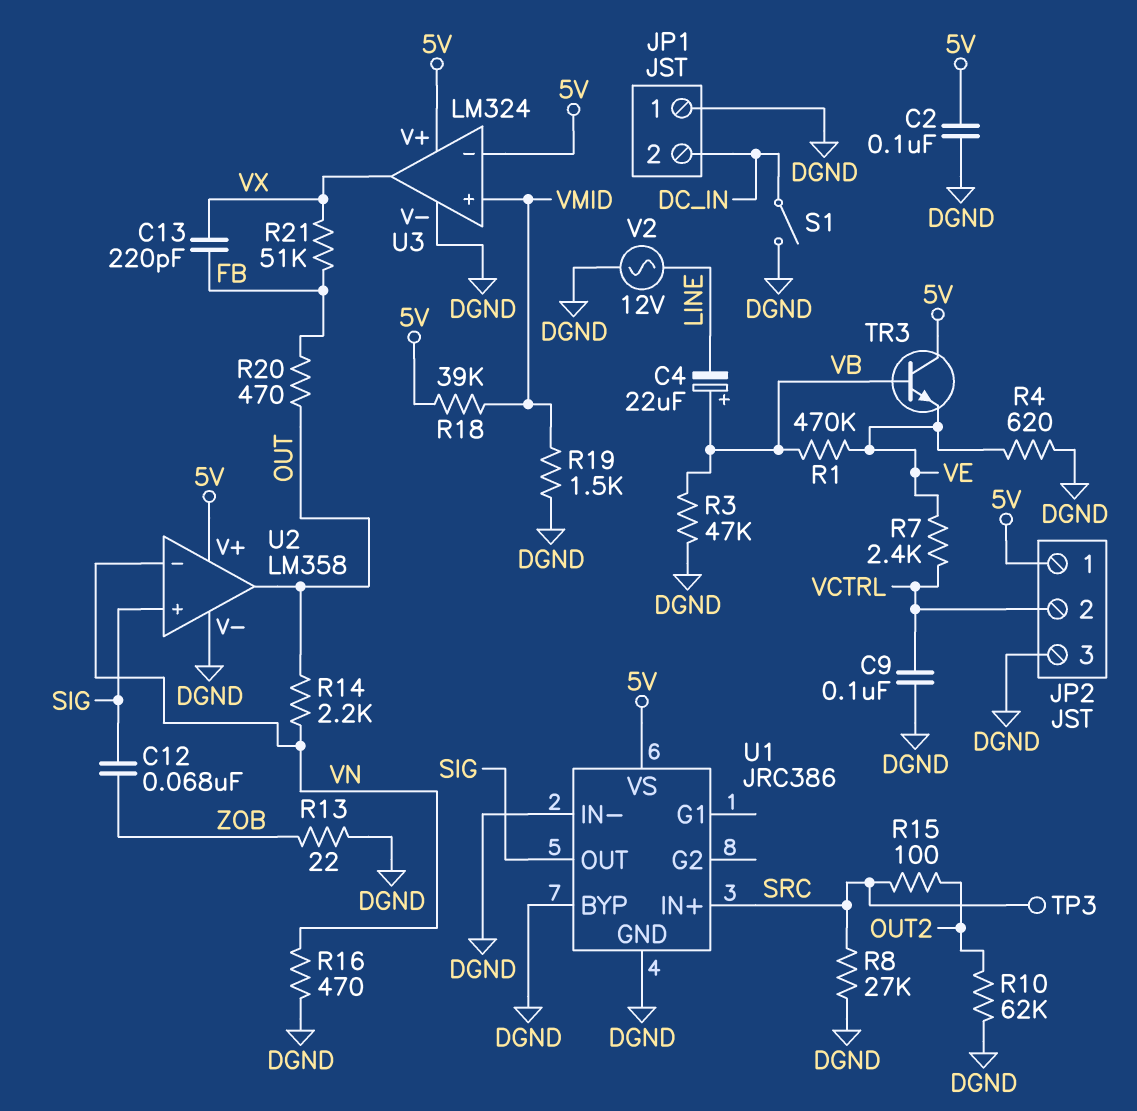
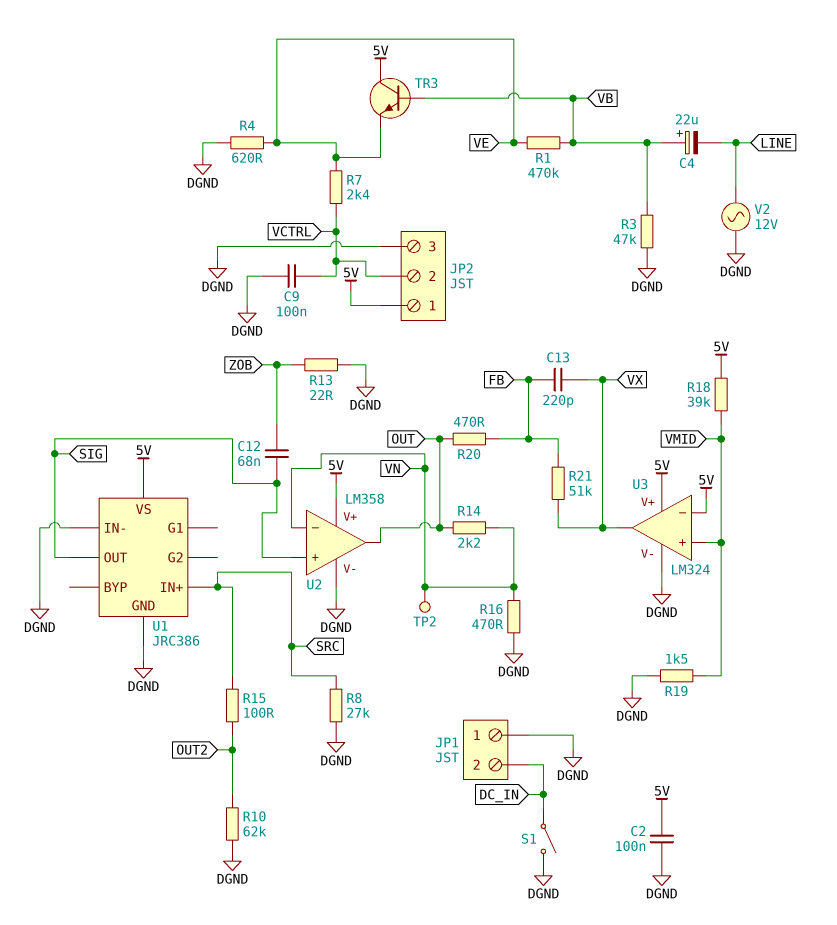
TP2: none -> test point (VN)
TP3: test point (SRC) -> none
U1 pin BYP: DGND -> none

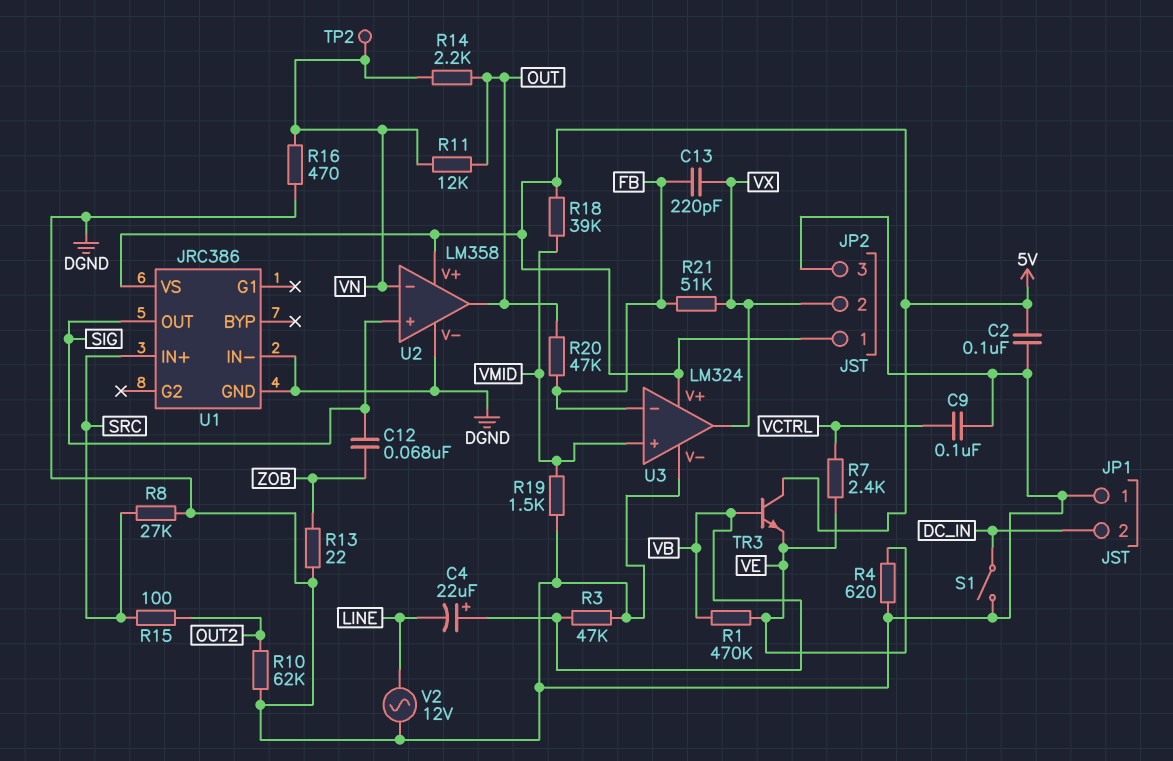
JP2 pin 2: VCTRL -> VX
R11: none -> 12k (OUT, VN)
R20: 470 (FB, OUT) -> 47k (FB, OUT)
U3 pin in-: 5V -> FB

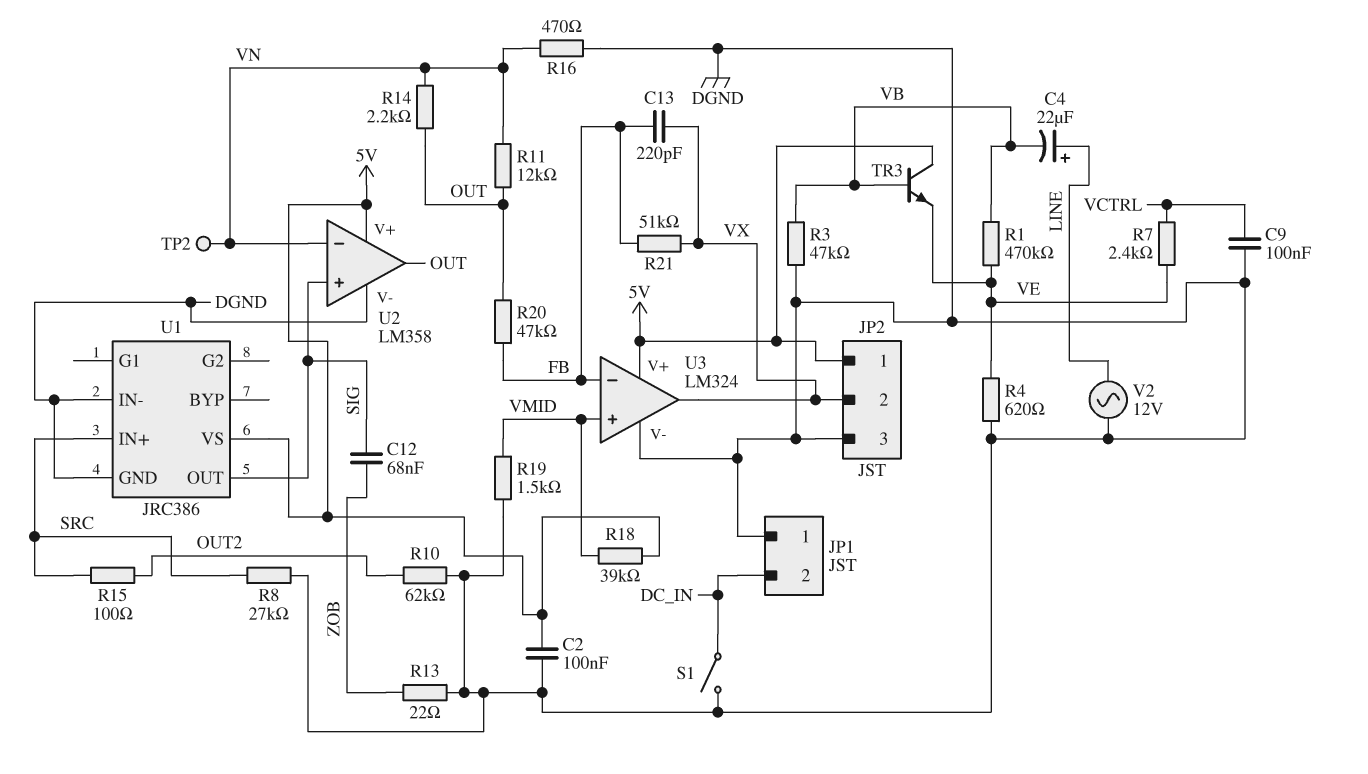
C4: 22uF (plus VB, minus LINE) -> 22uF (plus LINE, minus VB)

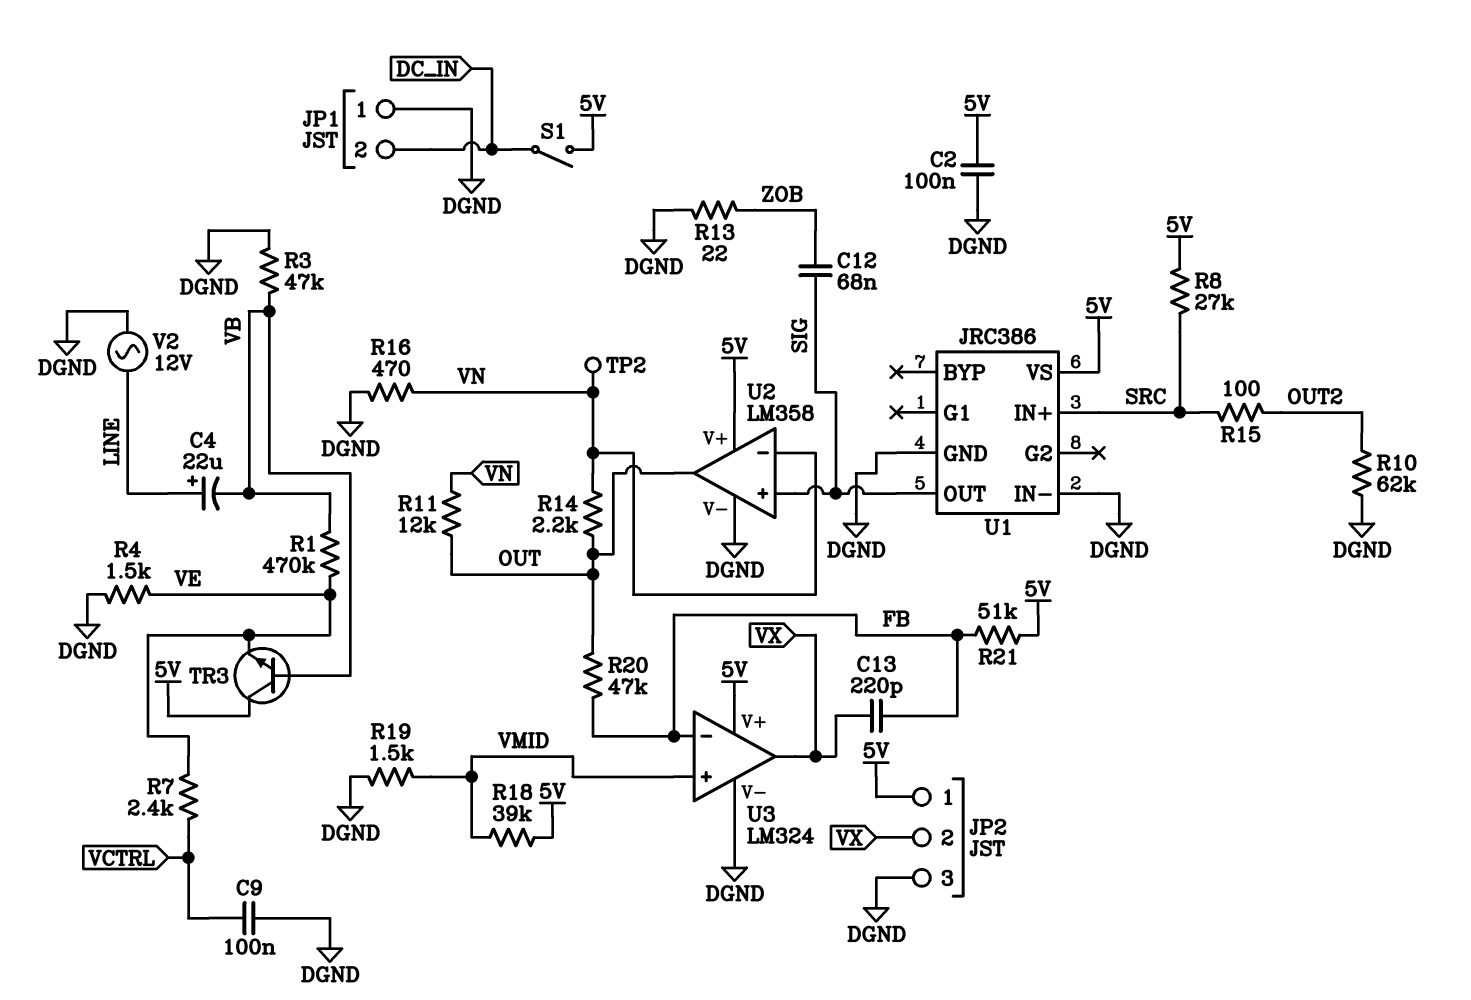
R4: 620 (DGND, VE) -> 1.5k (DGND, VE)
R8: 27k (DGND, SRC) -> 27k (5V, SRC)
R21: 51k (FB, VX) -> 51k (5V, FB)
S1: switch (DC_IN, DGND) -> switch (5V, DC_IN)

